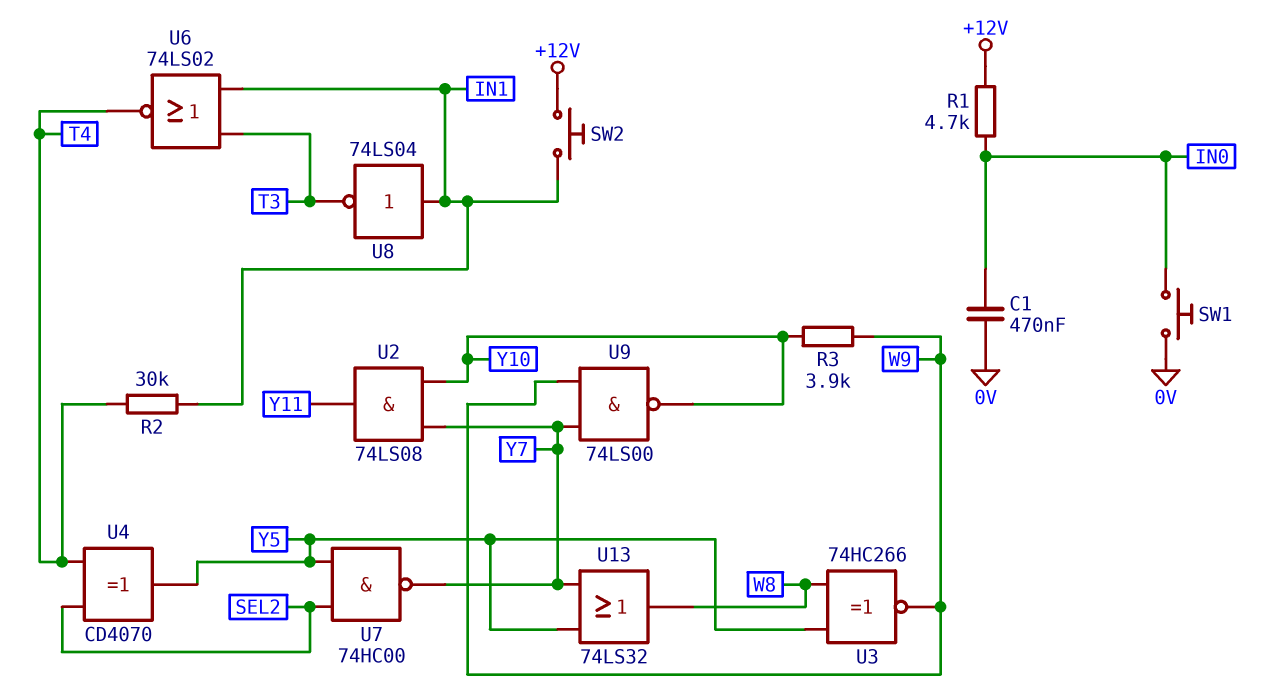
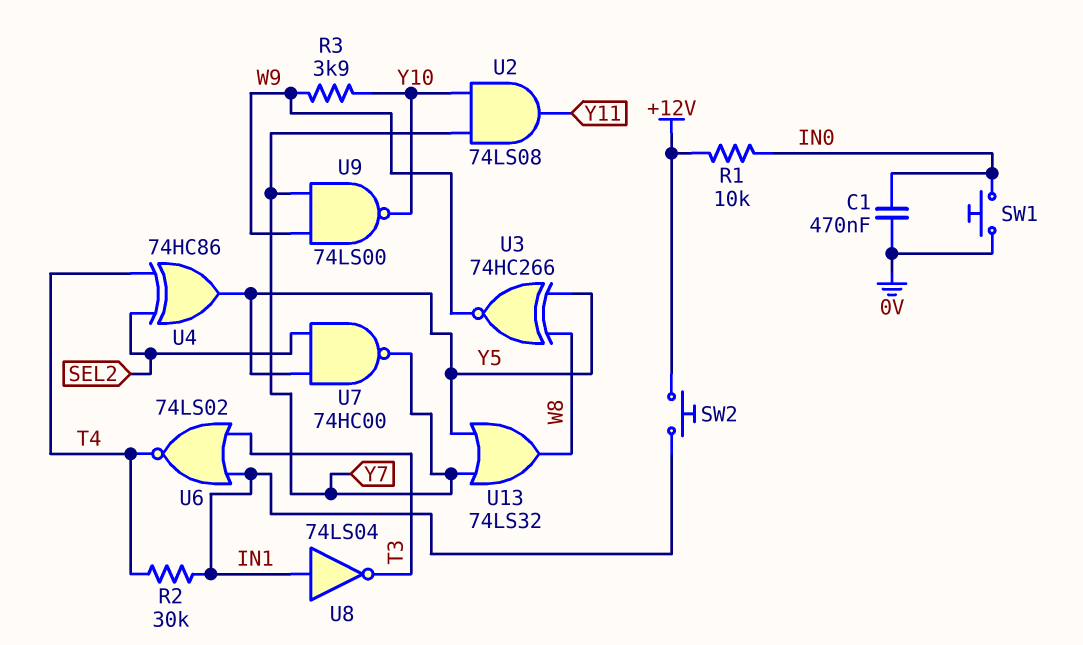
R1: 4.7k (+12V, IN0) -> 10k (+12V, IN0)
U4: XOR CD4070 (in SEL2, in T4, out Y5) -> XOR 74HC86 (in SEL2, in T4, out Y5)

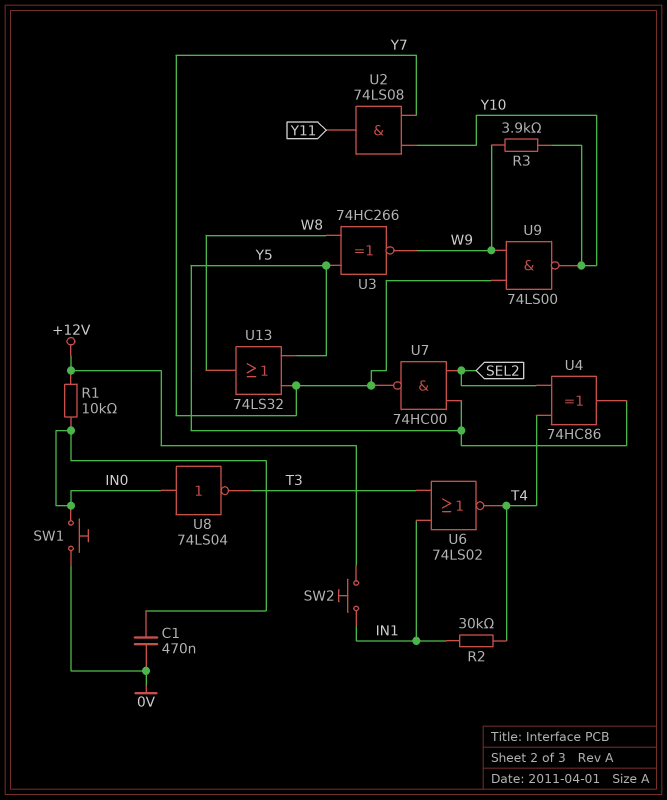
U8: NOT 74LS04 (in IN1, out T3) -> NOT 74LS04 (in IN0, out T3)

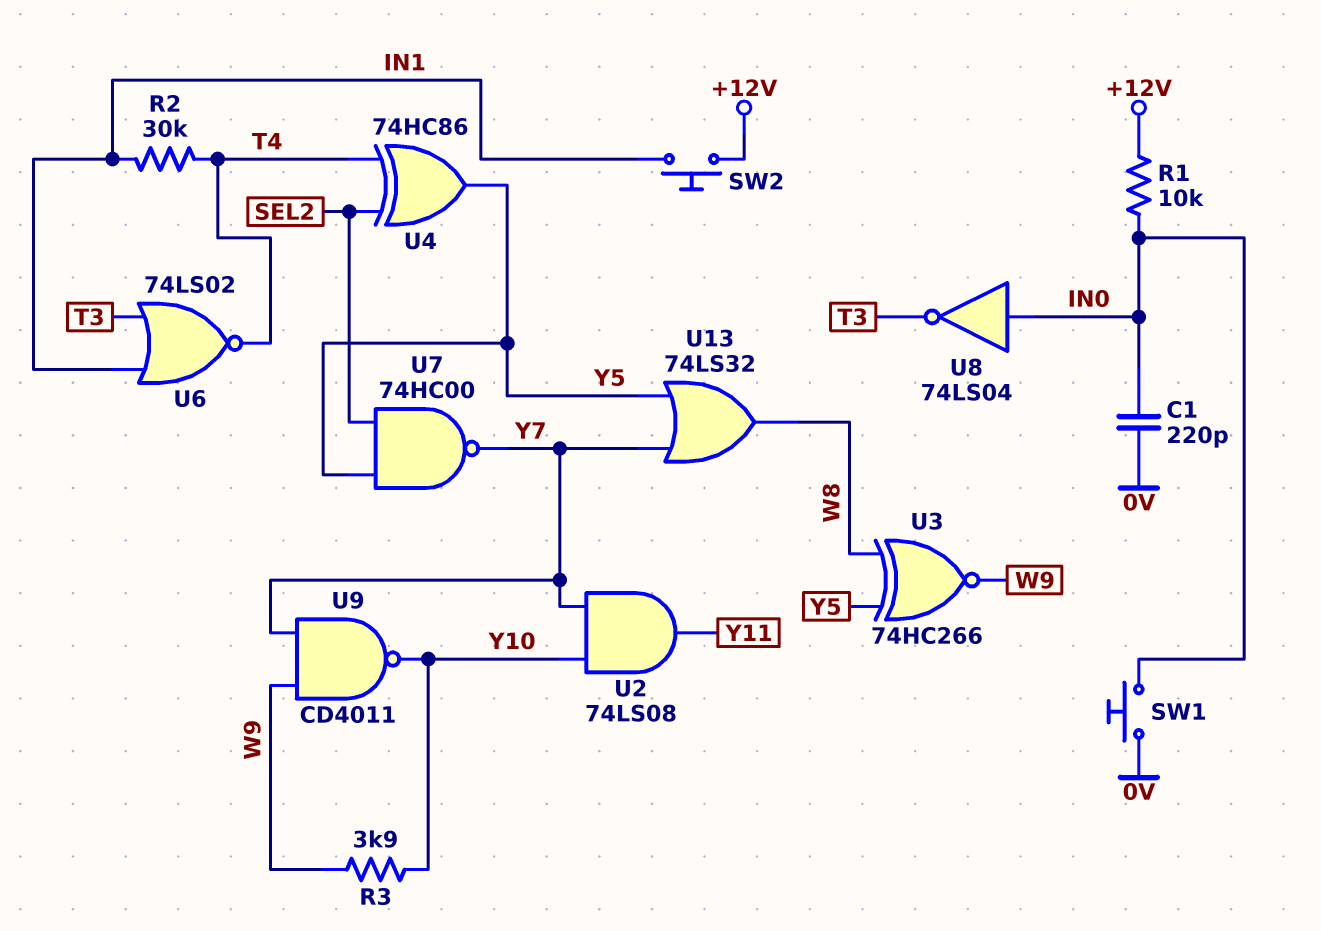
C1: 470nF (0V, IN0) -> 220pF (0V, IN0)
U9: NAND 74LS00 (in W9, in Y7, out Y10) -> NAND CD4011 (in W9, in Y7, out Y10)

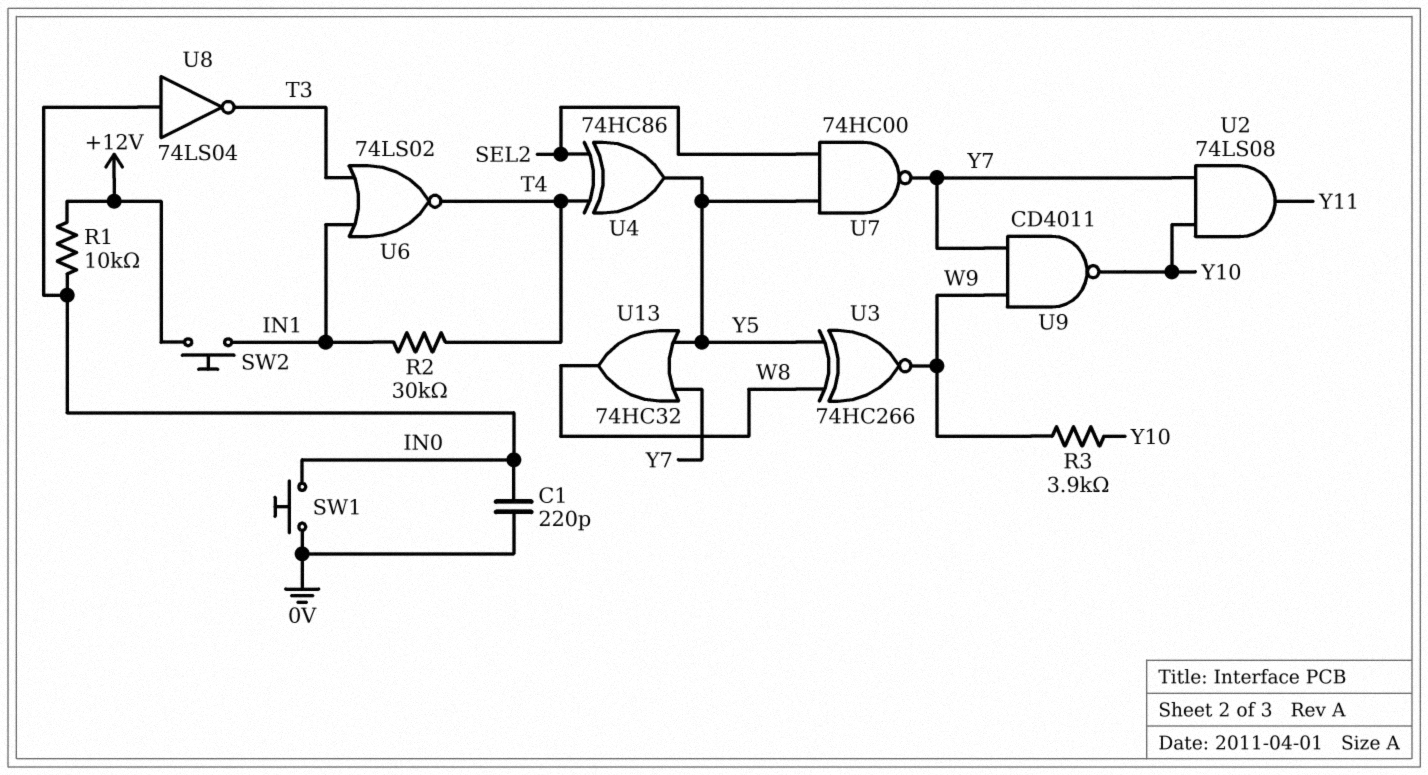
U13: OR 74LS32 (in Y5, in Y7, out W8) -> OR 74HC32 (in Y5, in Y7, out W8)

